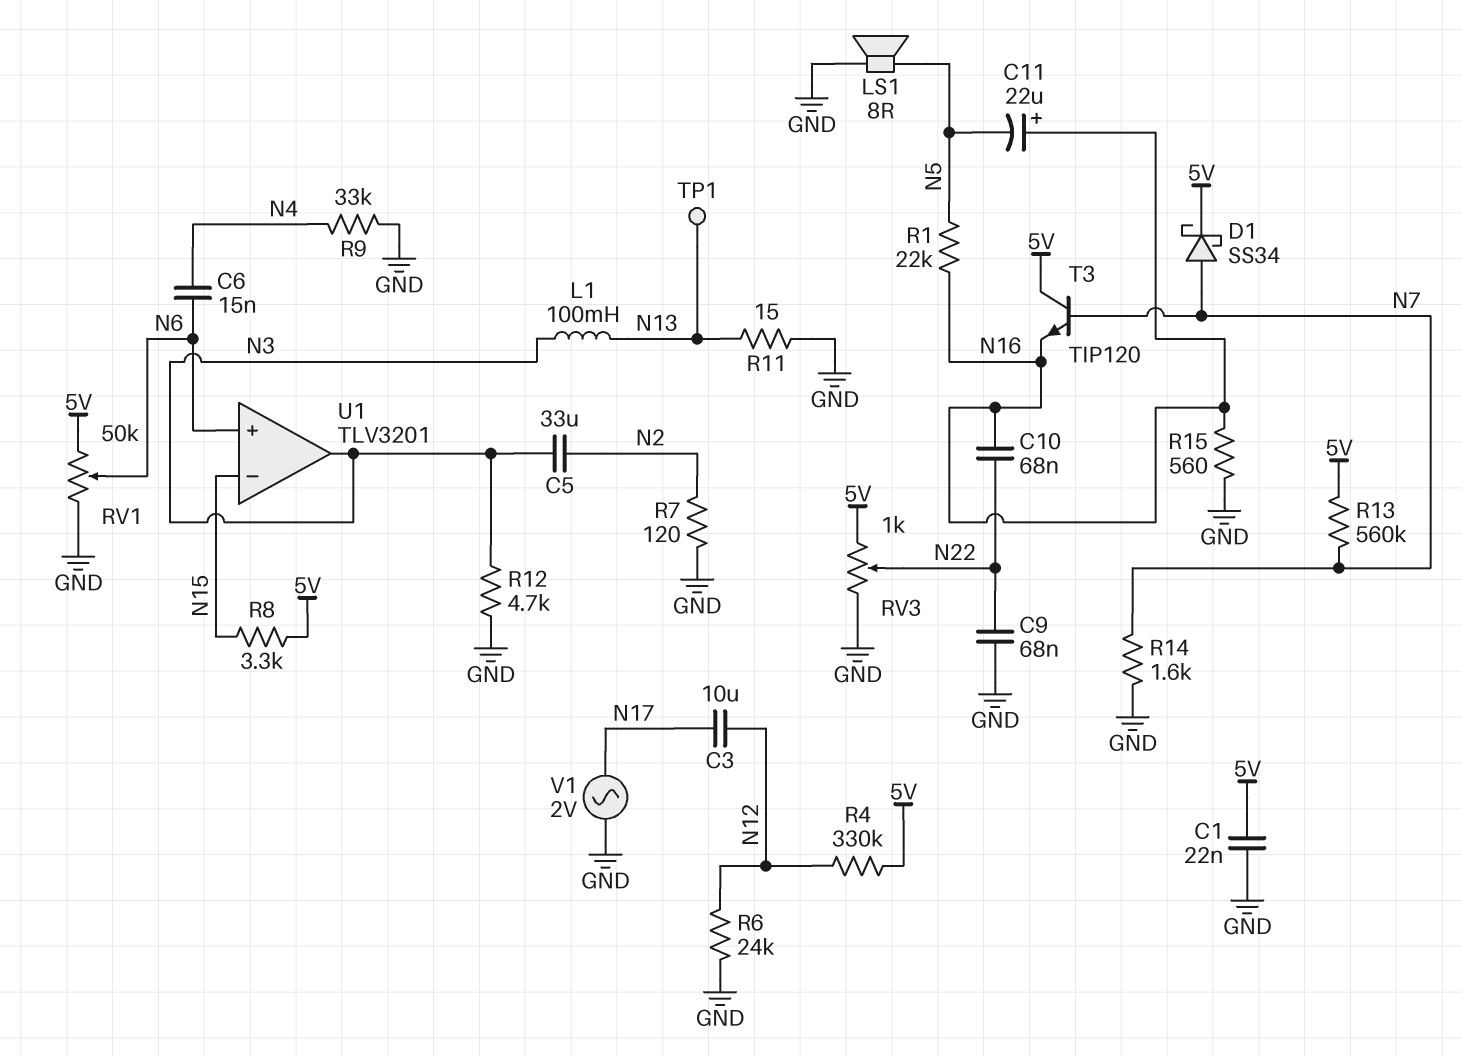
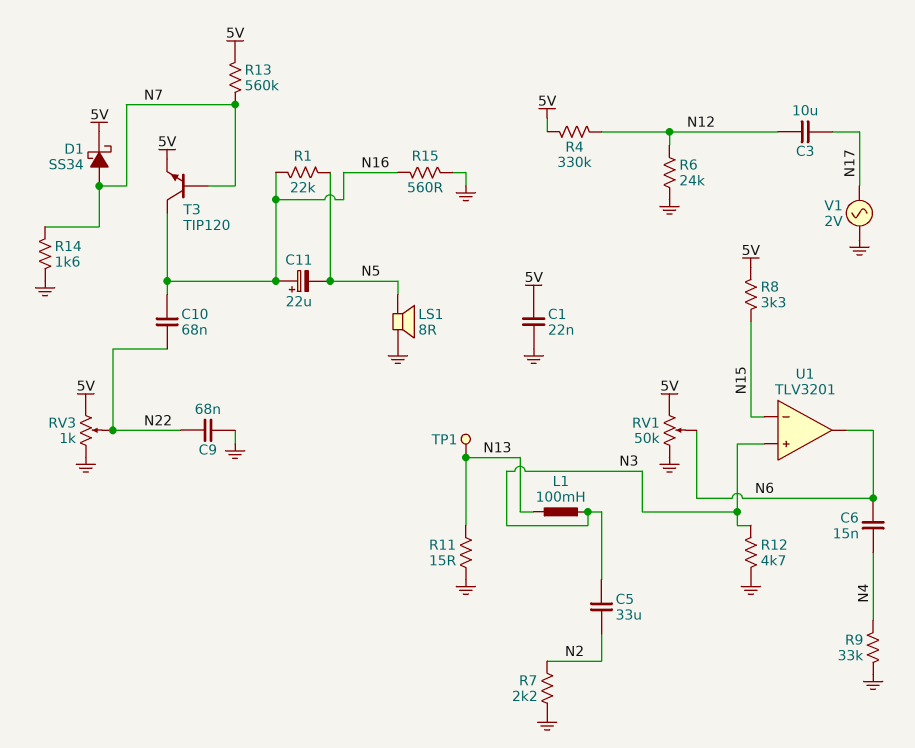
R7: 120 (GND, N2) -> 2.2k (GND, N2)
T3: NPN TIP120 (B N7, C 5V, E N16) -> NPN TIP120 (B N7, C N16, E 5V)
U1 pin in+: N6 -> N3
U1 pin out: N3 -> N6

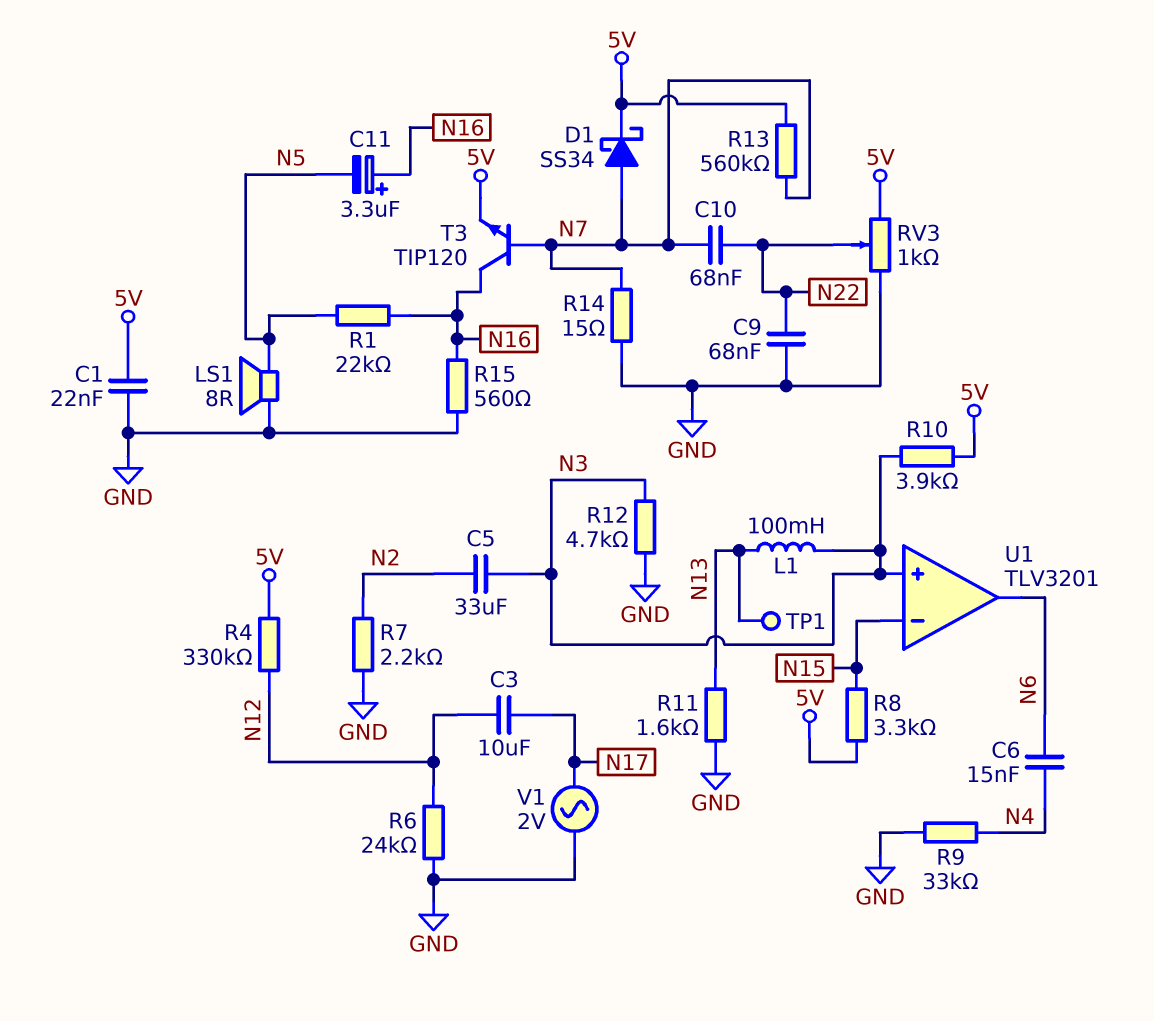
C10: 68nF (N16, N22) -> 68nF (N7, N22)
C11: 22uF (plus N16, minus N5) -> 3.3uF (plus N16, minus N5)
R10: none -> 3.9k (5V, N3)
R11: 15 (GND, N13) -> 1.6k (GND, N13)
R14: 1.6k (GND, N7) -> 15 (GND, N7)
RV1: 50k (5V, GND, wiper N6) -> none

